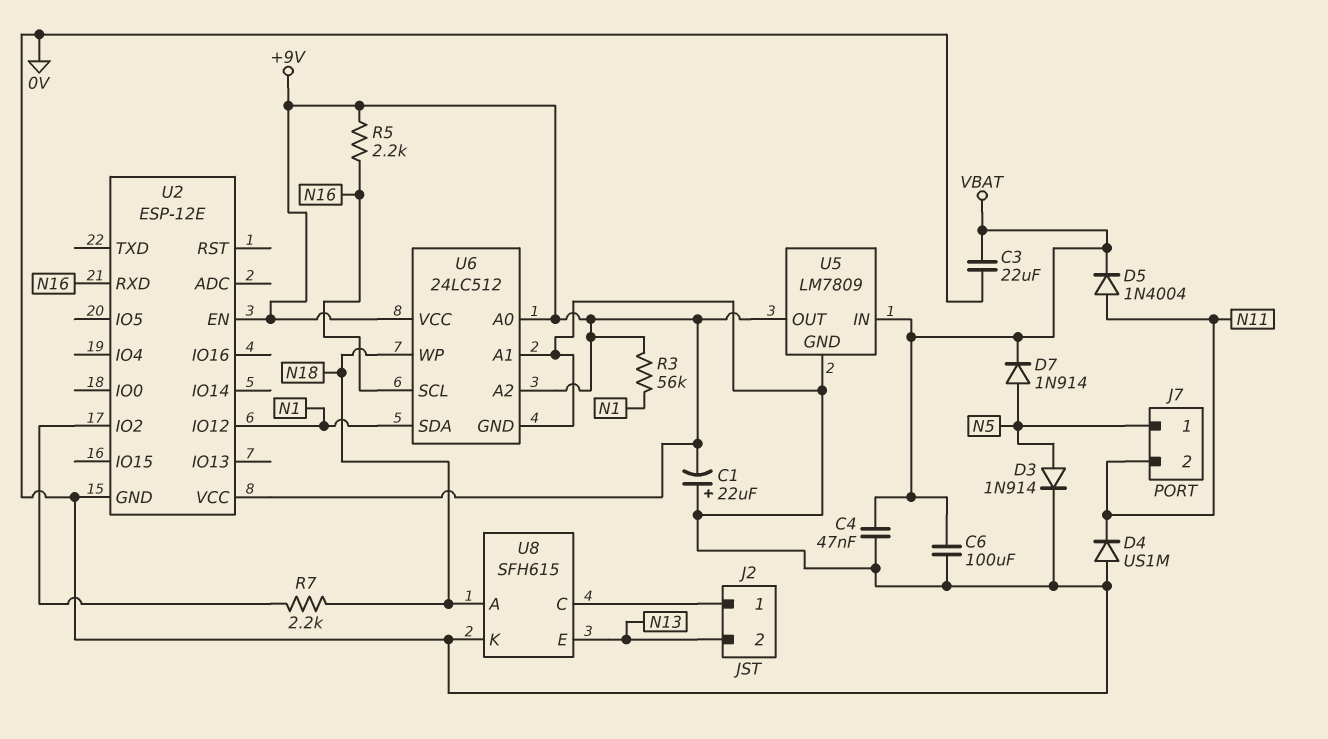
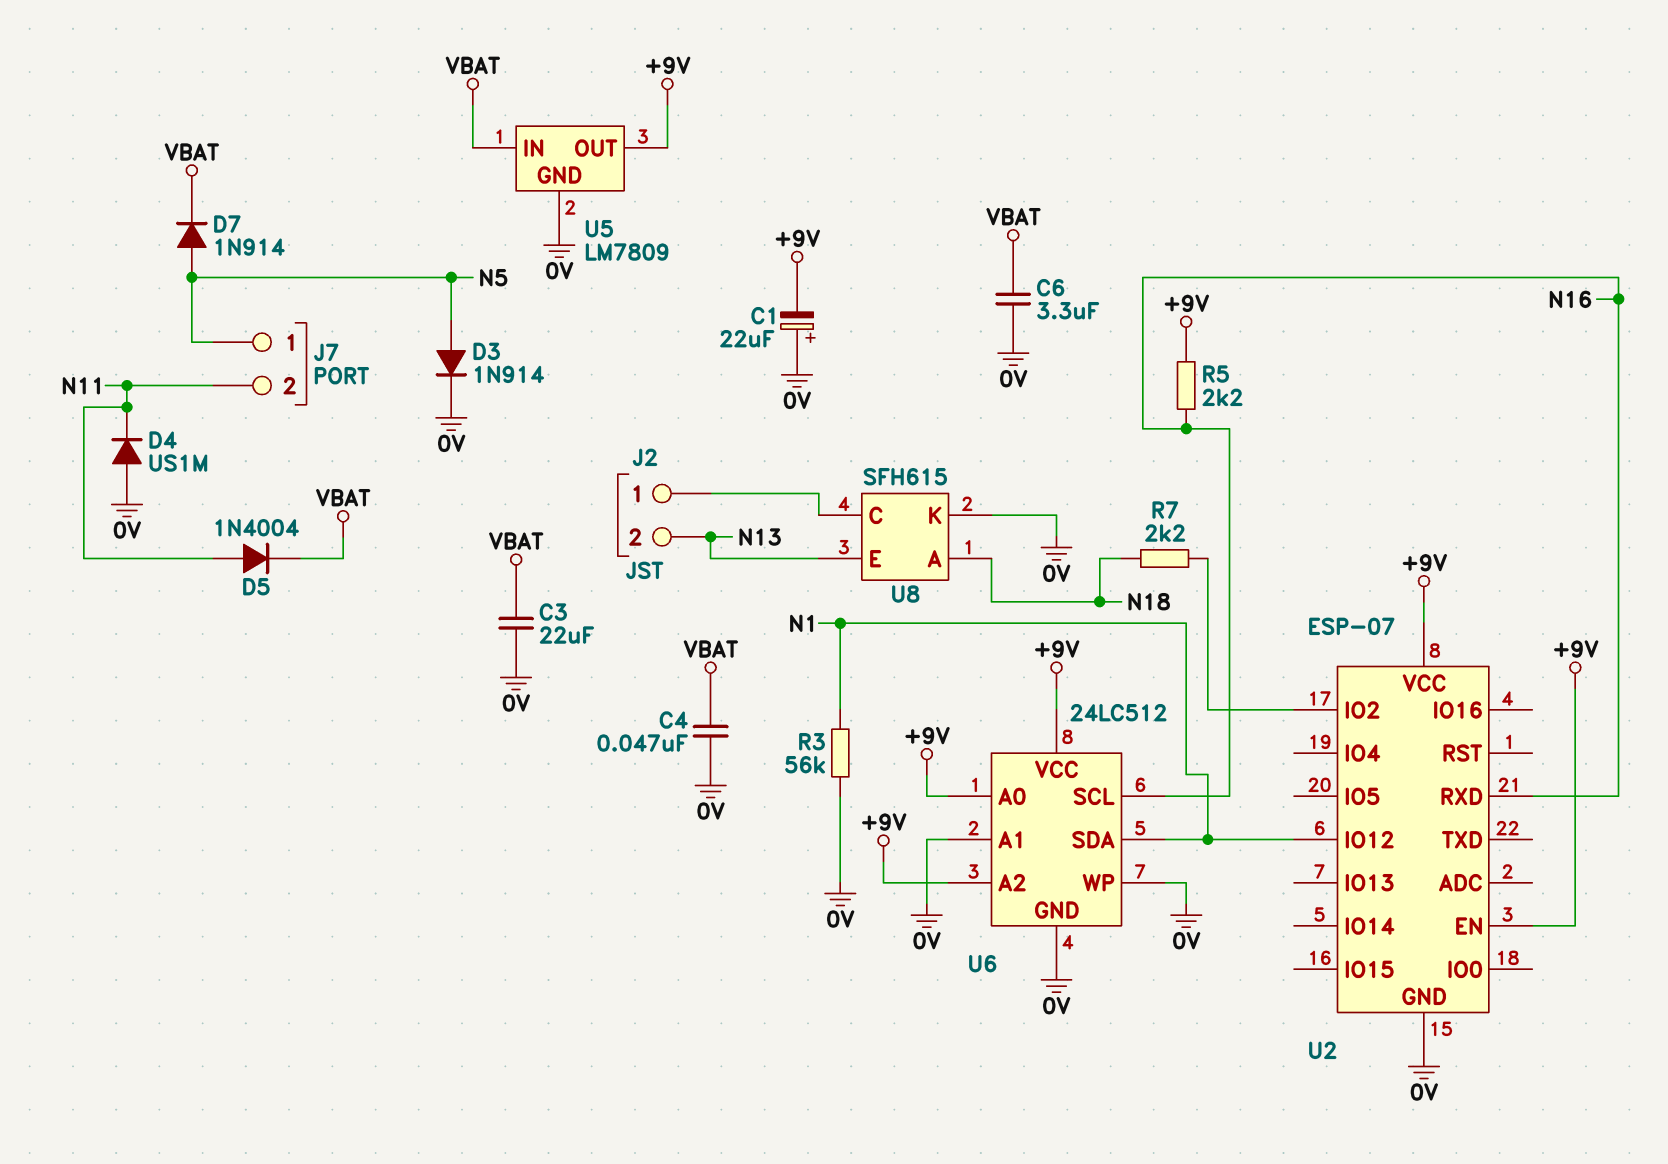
C6: 100uF (0V, VBAT) -> 3.3uF (0V, VBAT)
R3: 56k (+9V, N1) -> 56k (0V, N1)
U2: ESP-12E -> ESP-07
U6 pin WP: N18 -> 0V

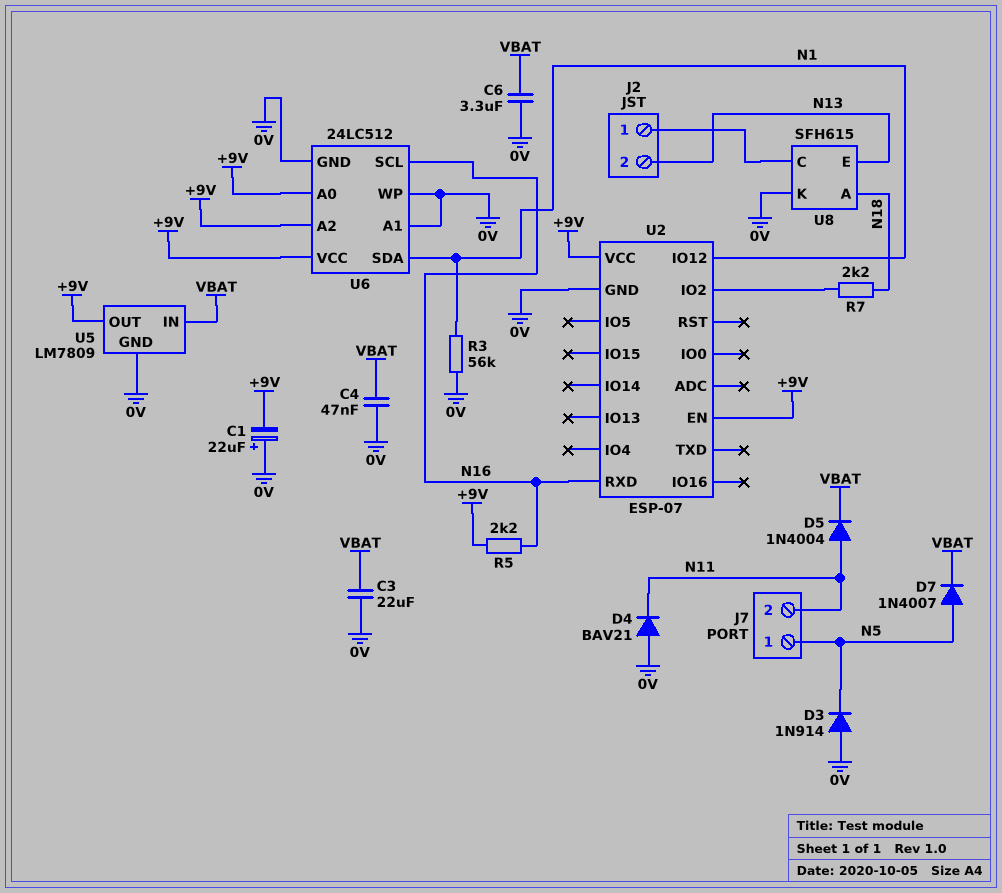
D3: diode 1N914 (A N5, K 0V) -> diode 1N914 (A 0V, K N5)
D4: diode US1M (A 0V, K N11) -> diode BAV21 (A 0V, K N11)
D7: diode 1N914 (A N5, K VBAT) -> diode 1N4007 (A N5, K VBAT)

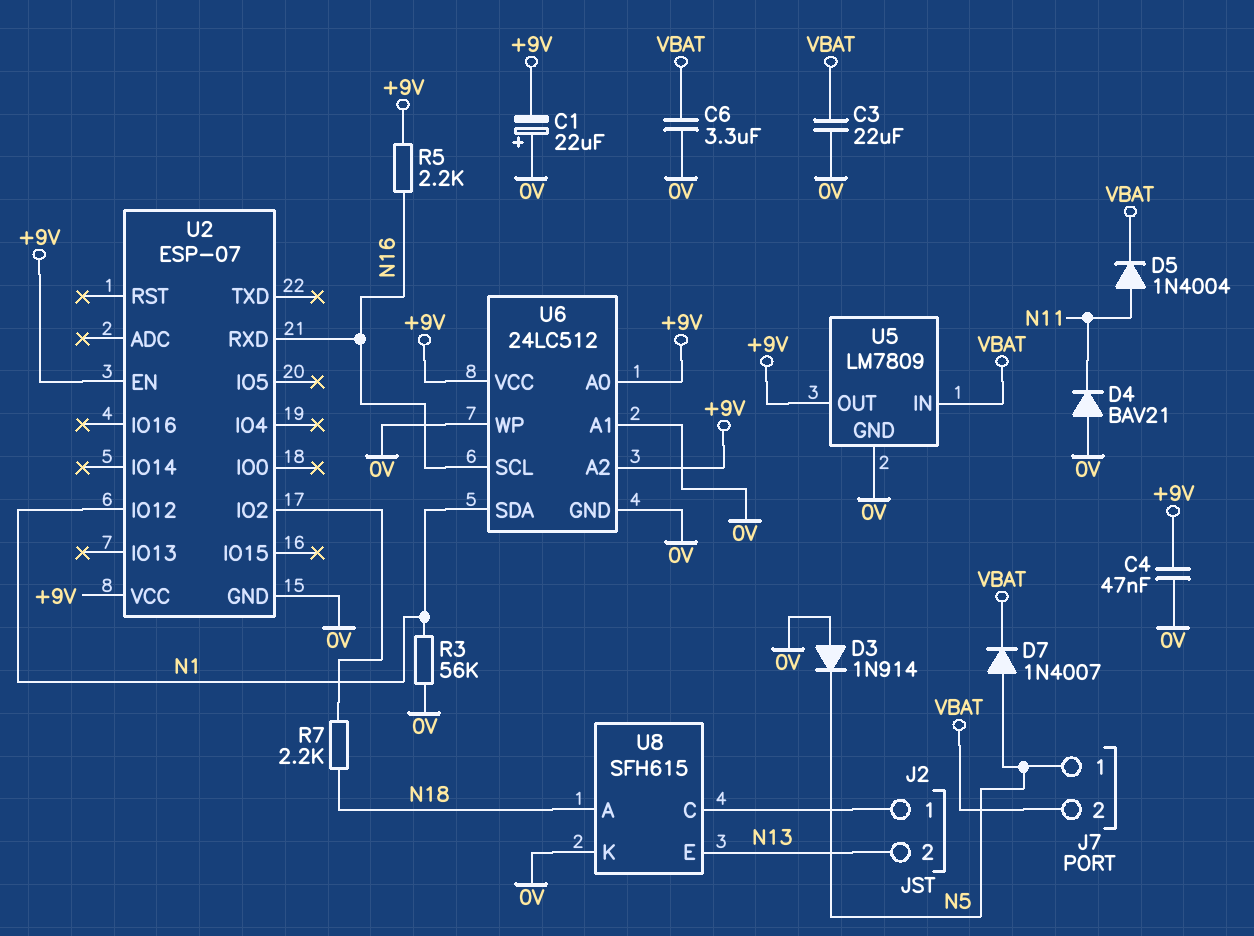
C4: 47nF (0V, VBAT) -> 47nF (+9V, 0V)
J7 pin 2: N11 -> VBAT

